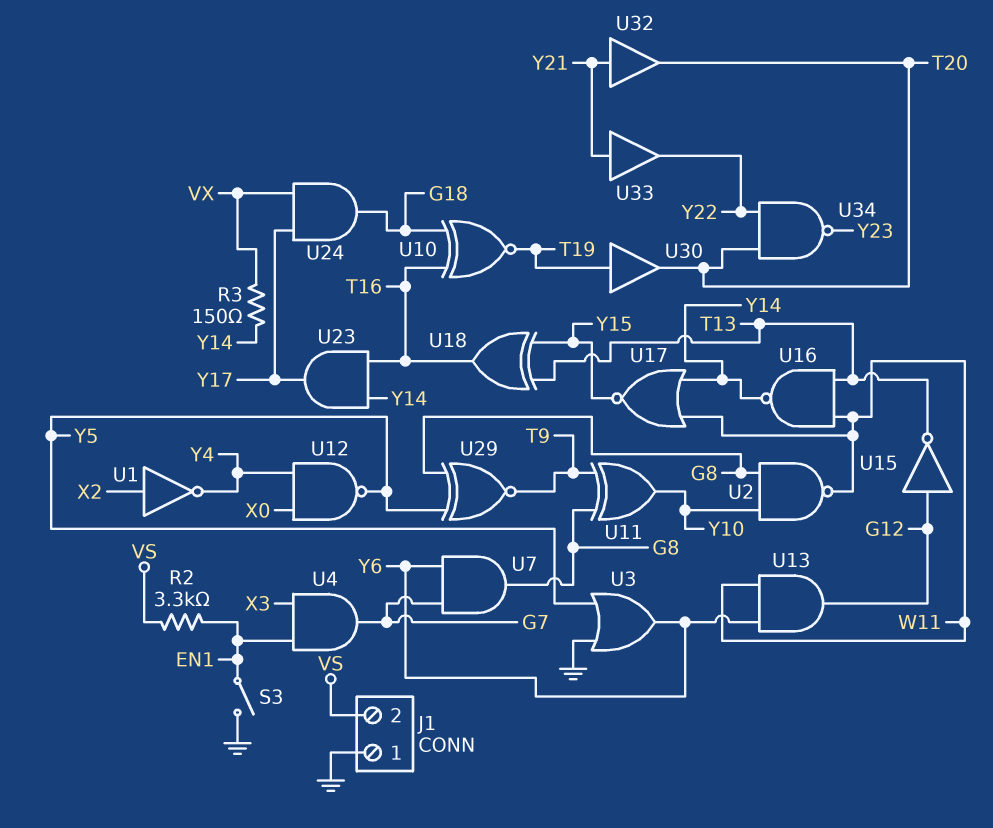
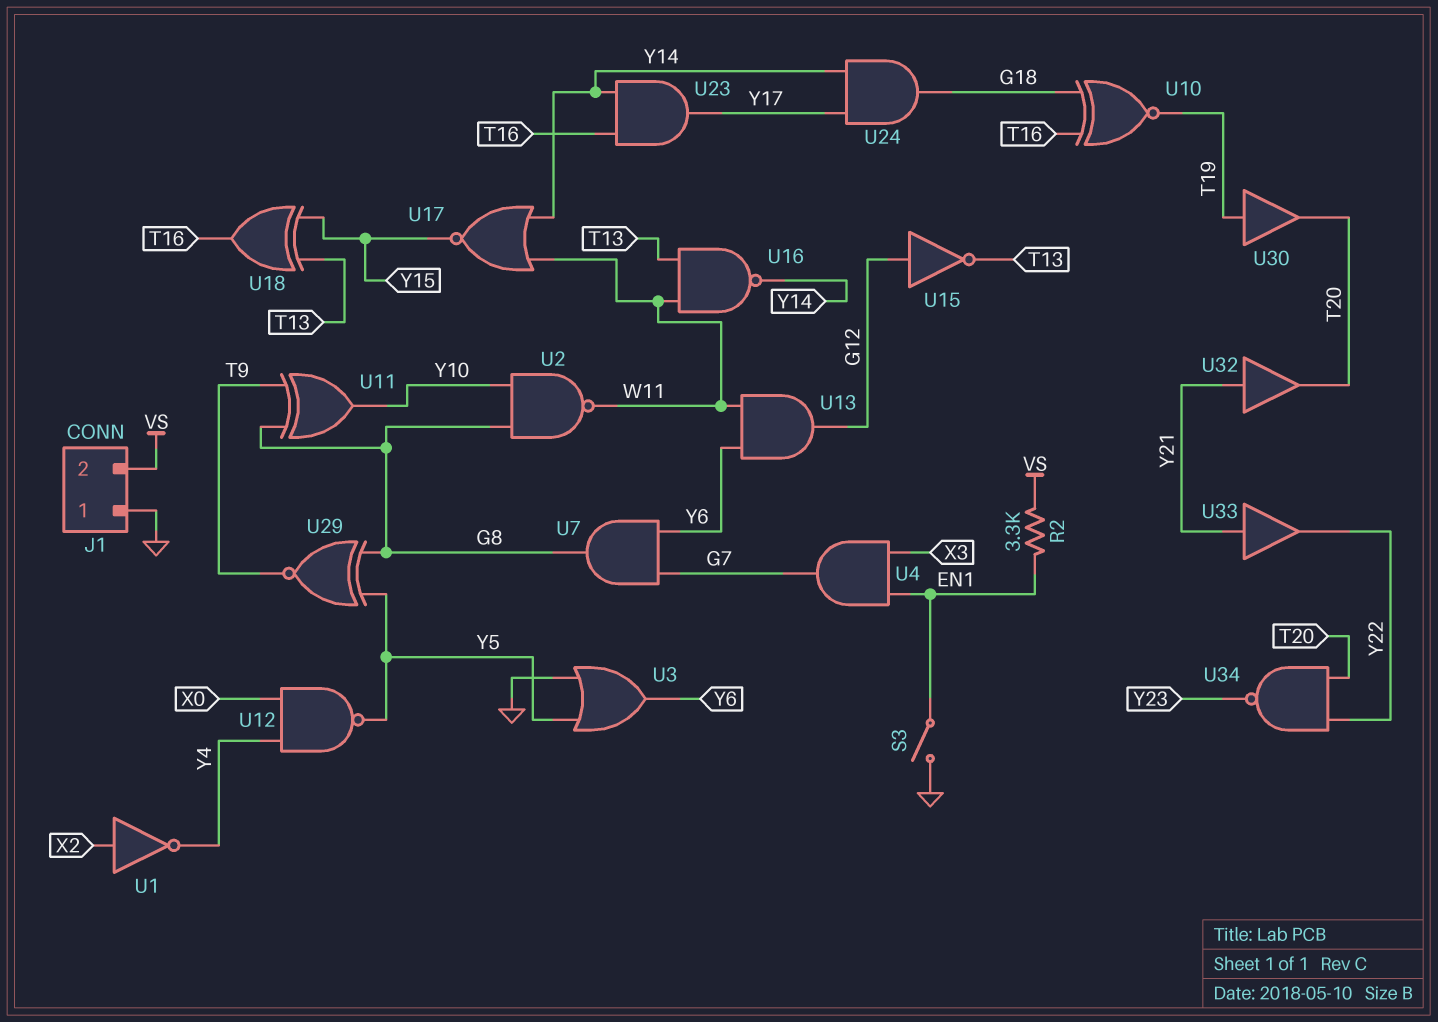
R3: 150 (VX, Y14) -> none
U24: AND (in VX, in Y17, out G18) -> AND (in Y14, in Y17, out G18)

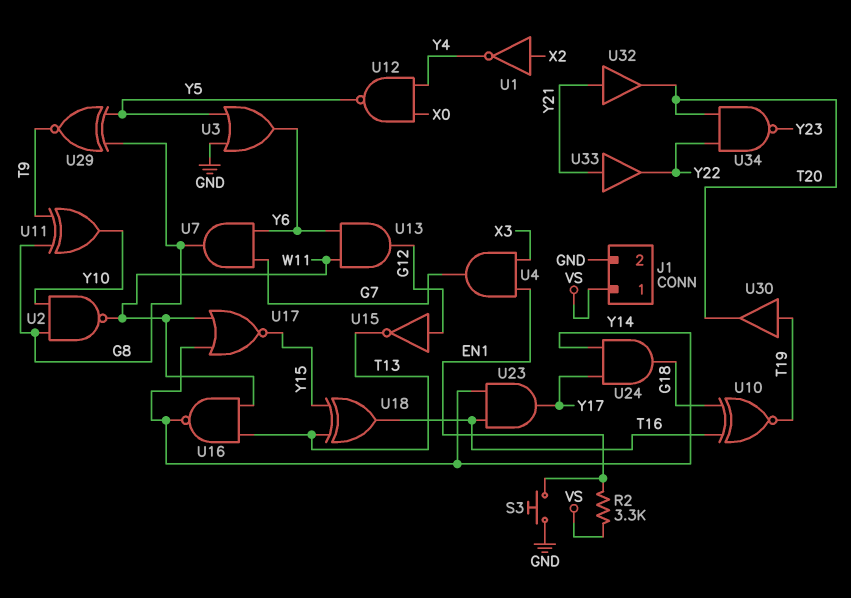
J1 pin 1: GND -> VS
J1 pin 2: VS -> GND
S3: switch (EN1, GND) -> button (EN1, GND)

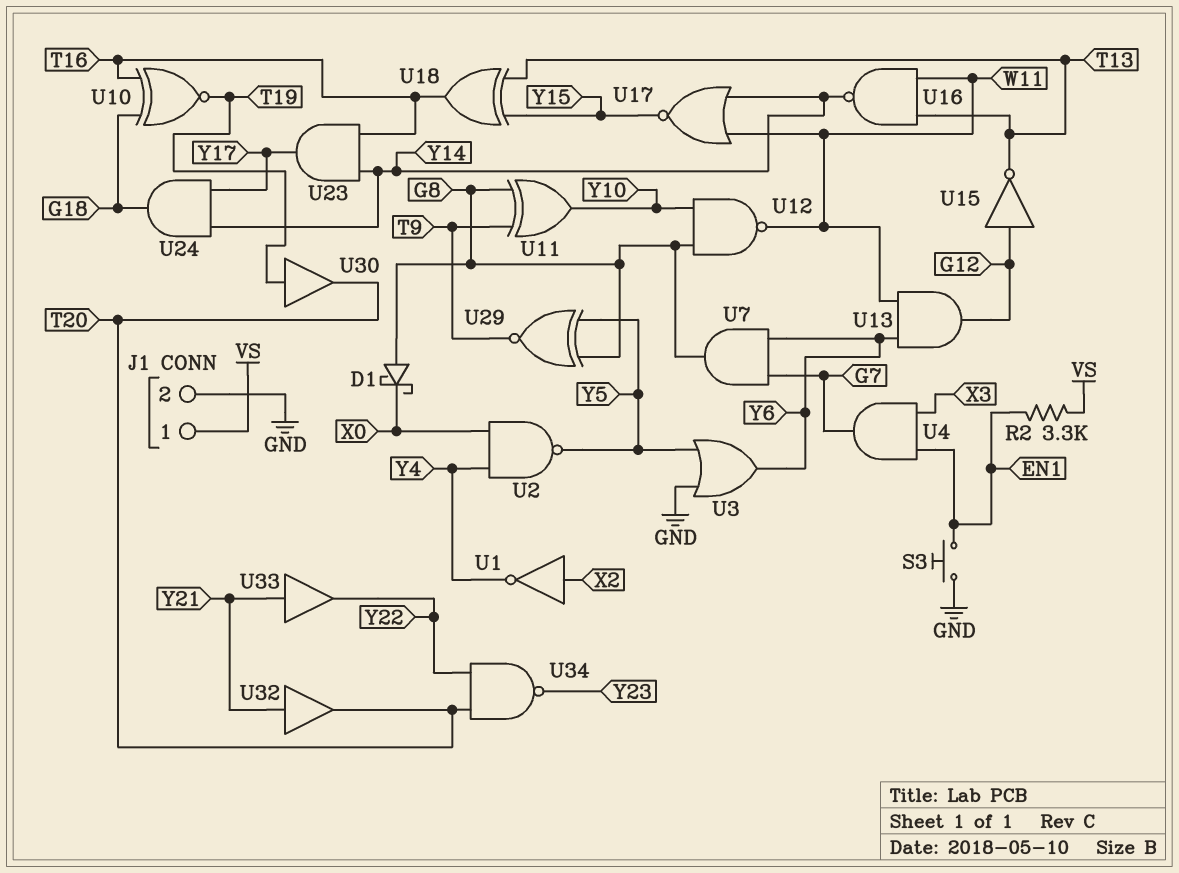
D1: none -> schottky (A G8, K X0)
U2: NAND (in G8, in Y10, out W11) -> NAND (in X0, in Y4, out Y5)
U12: NAND (in X0, in Y4, out Y5) -> NAND (in G8, in Y10, out W11)

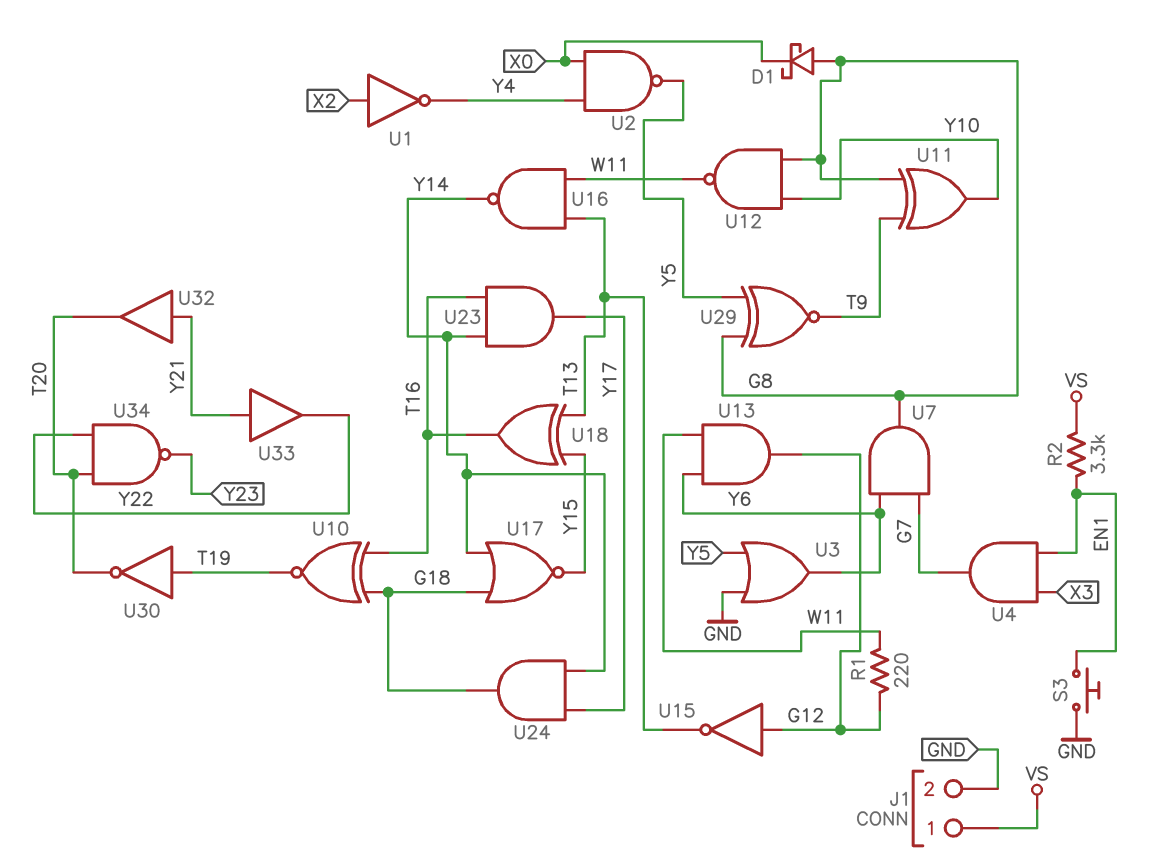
R1: none -> 220 (G12, W11)
U17: NOR (in W11, in Y14, out Y15) -> NOR (in G18, in Y14, out Y15)
U30: buffer (in T19, out T20) -> NOT (in T19, out T20)

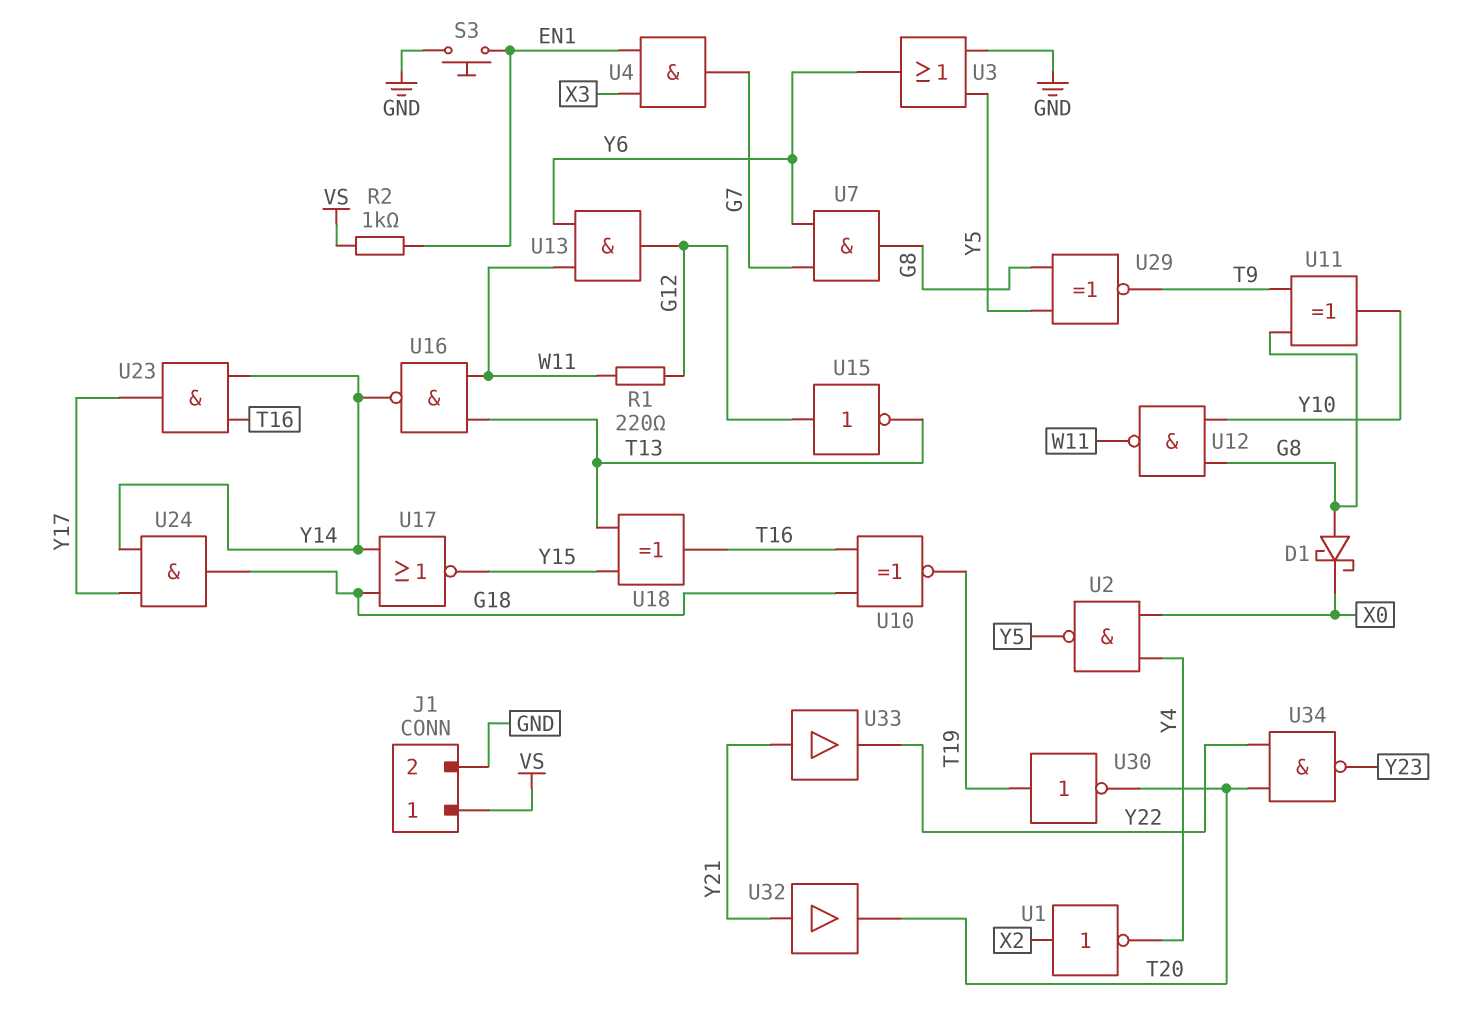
R2: 3.3k (EN1, VS) -> 1k (EN1, VS)

